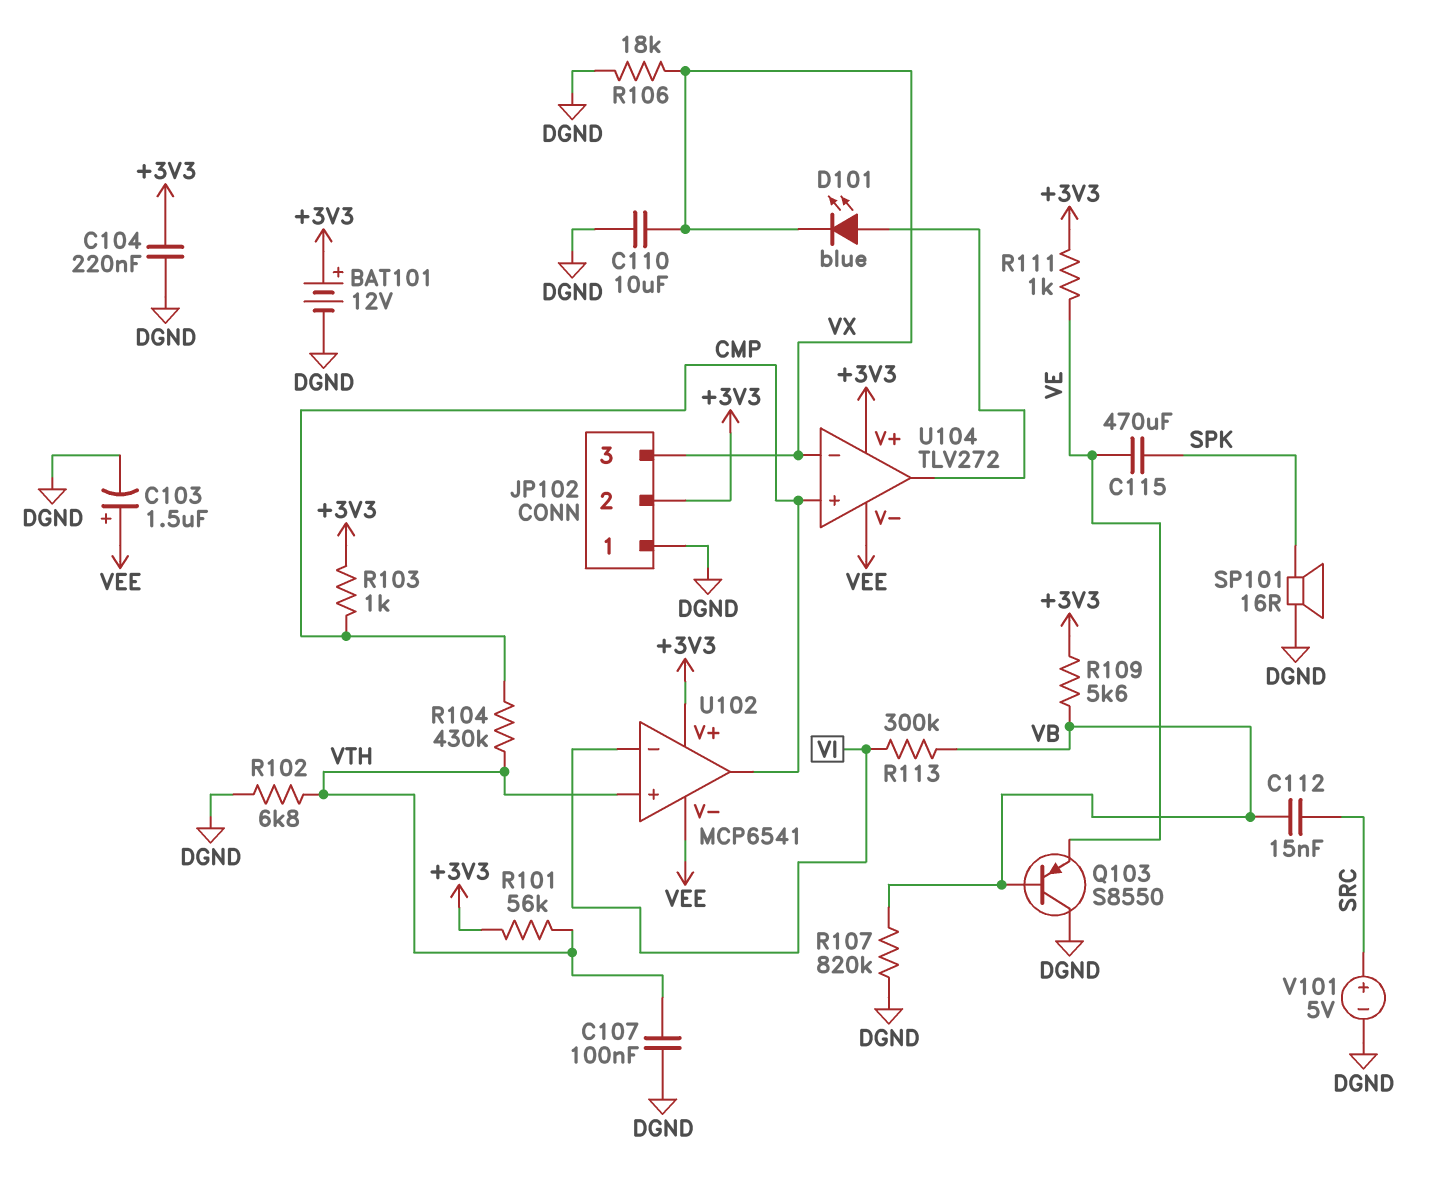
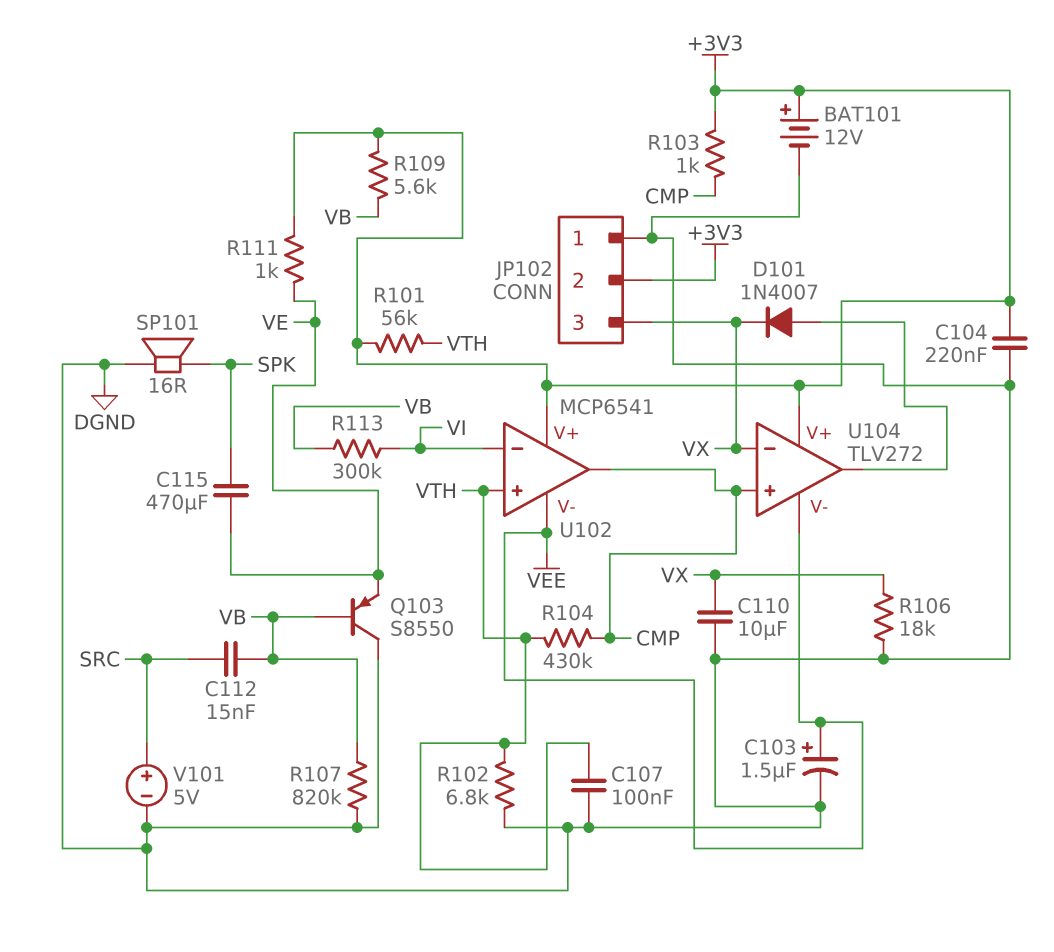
D101: LED blue (A U104/out, K VX) -> diode 1N4007 (A U104/out, K VX)

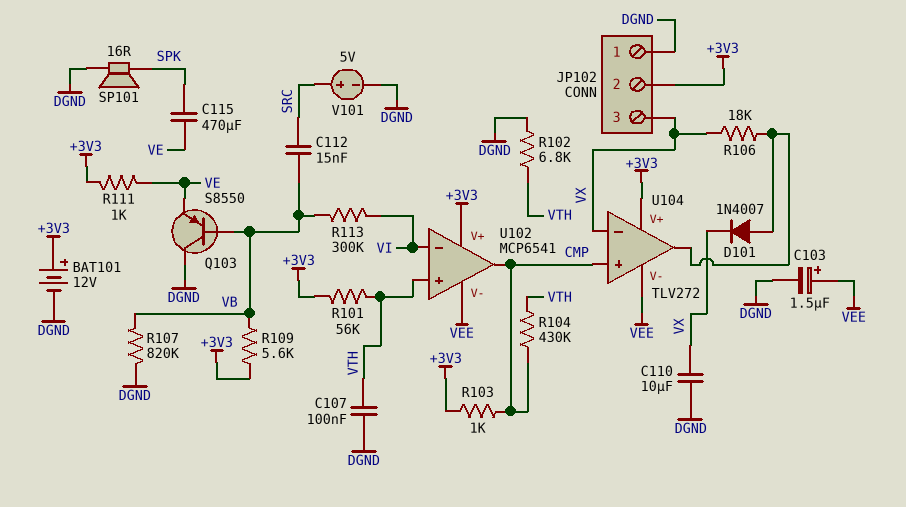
C104: 220nF (+3V3, DGND) -> none
R106: 18k (DGND, VX) -> 18k (U104/out, VX)

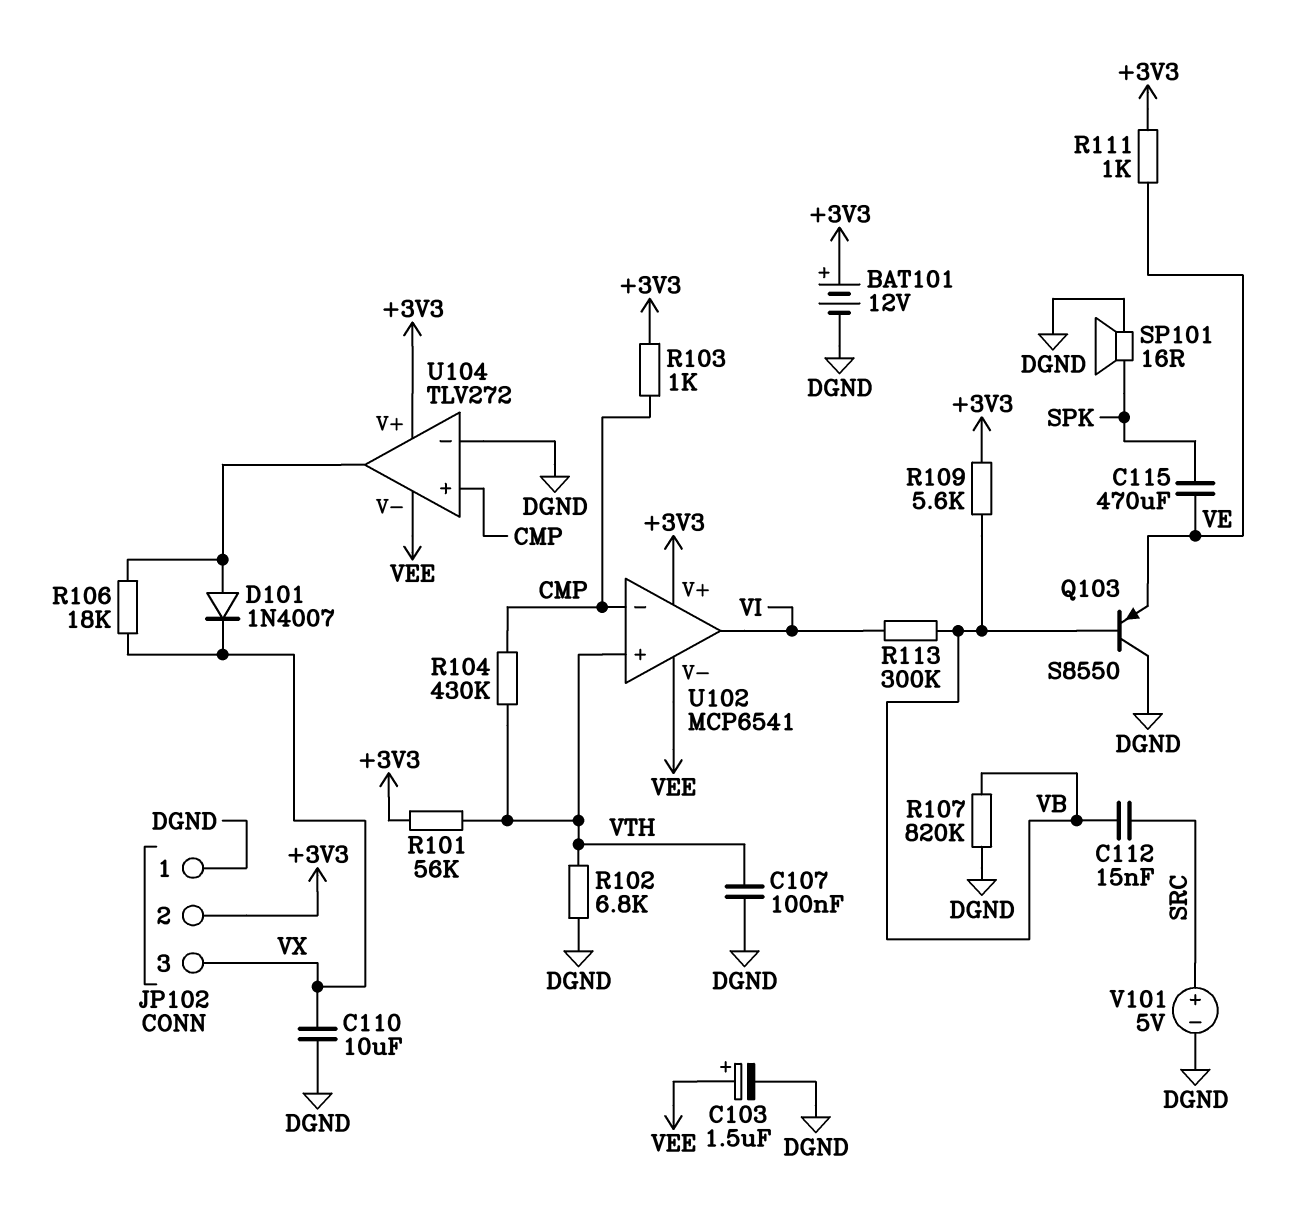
U102 pin in-: VI -> CMP
U102 pin out: CMP -> VI
U104 pin in-: VX -> DGND

